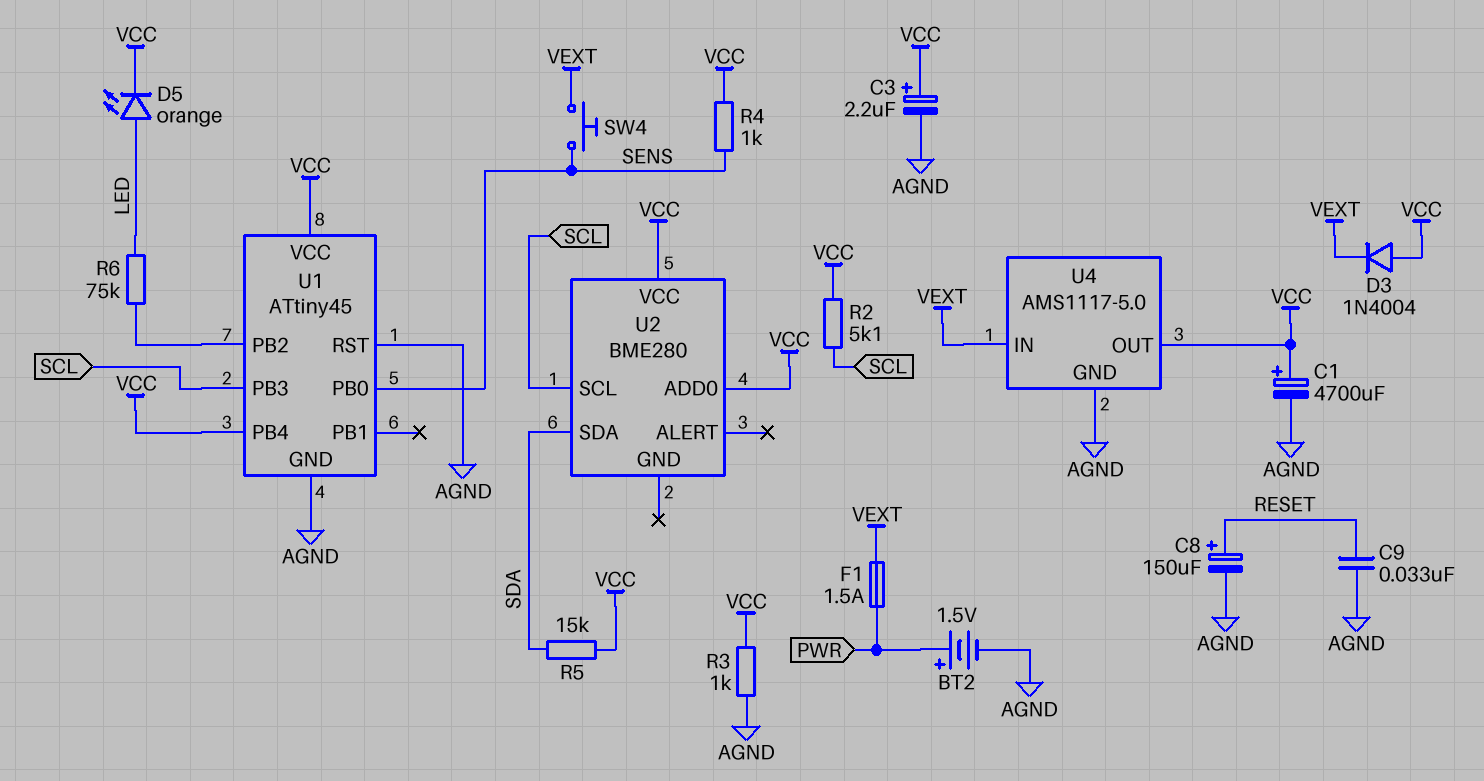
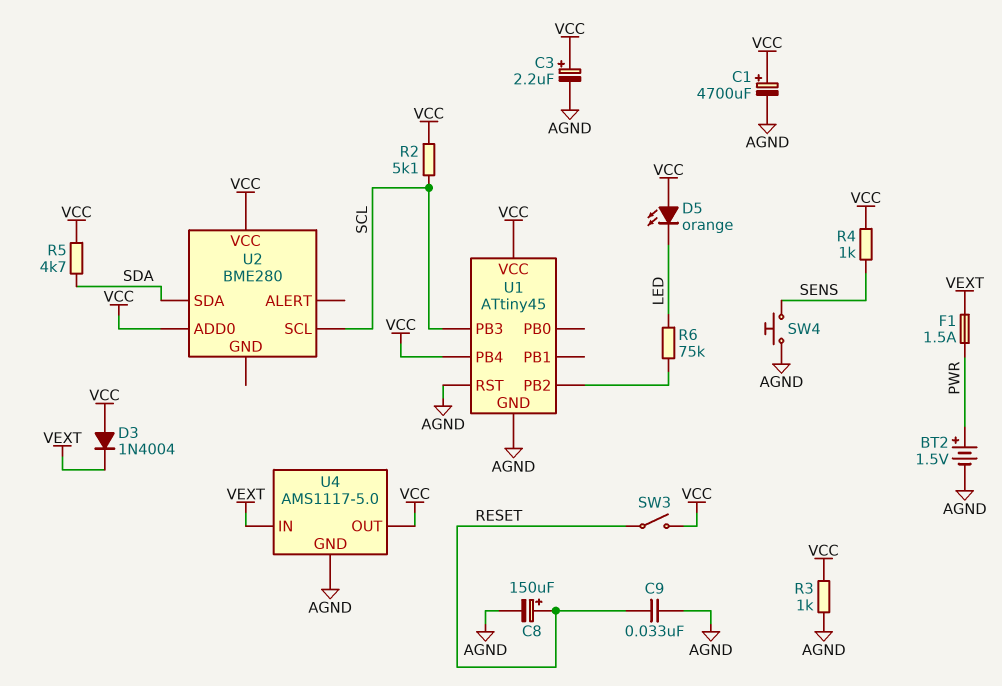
D5: LED orange (A LED, K VCC) -> LED orange (A VCC, K LED)
R5: 15k (SDA, VCC) -> 4.7k (SDA, VCC)
SW3: none -> switch (RESET, VCC)
SW4: button (SENS, VEXT) -> button (AGND, SENS)
U1 pin PB0: SENS -> none

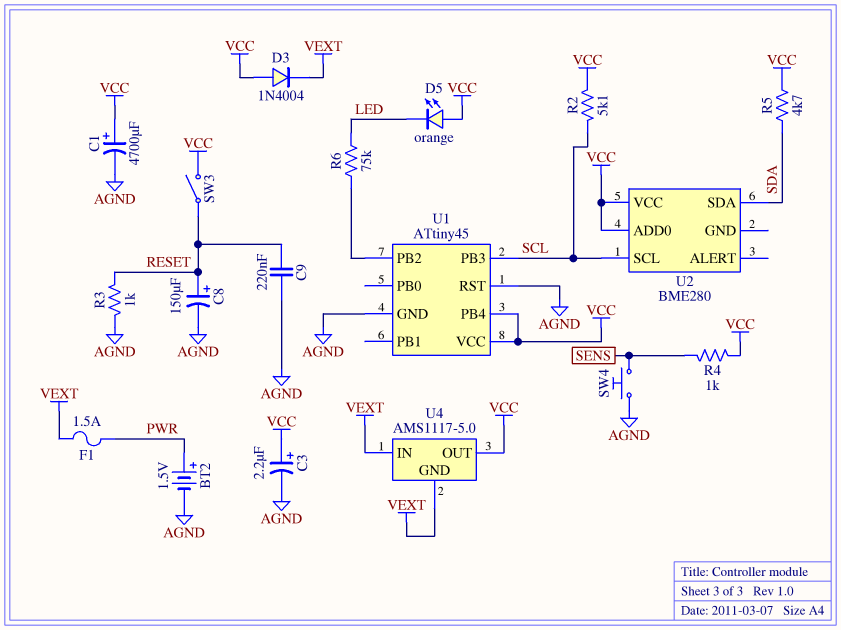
C9: 33nF (AGND, RESET) -> 220nF (AGND, RESET)
R3: 1k (AGND, VCC) -> 1k (AGND, RESET)
U4 pin GND: AGND -> VEXT

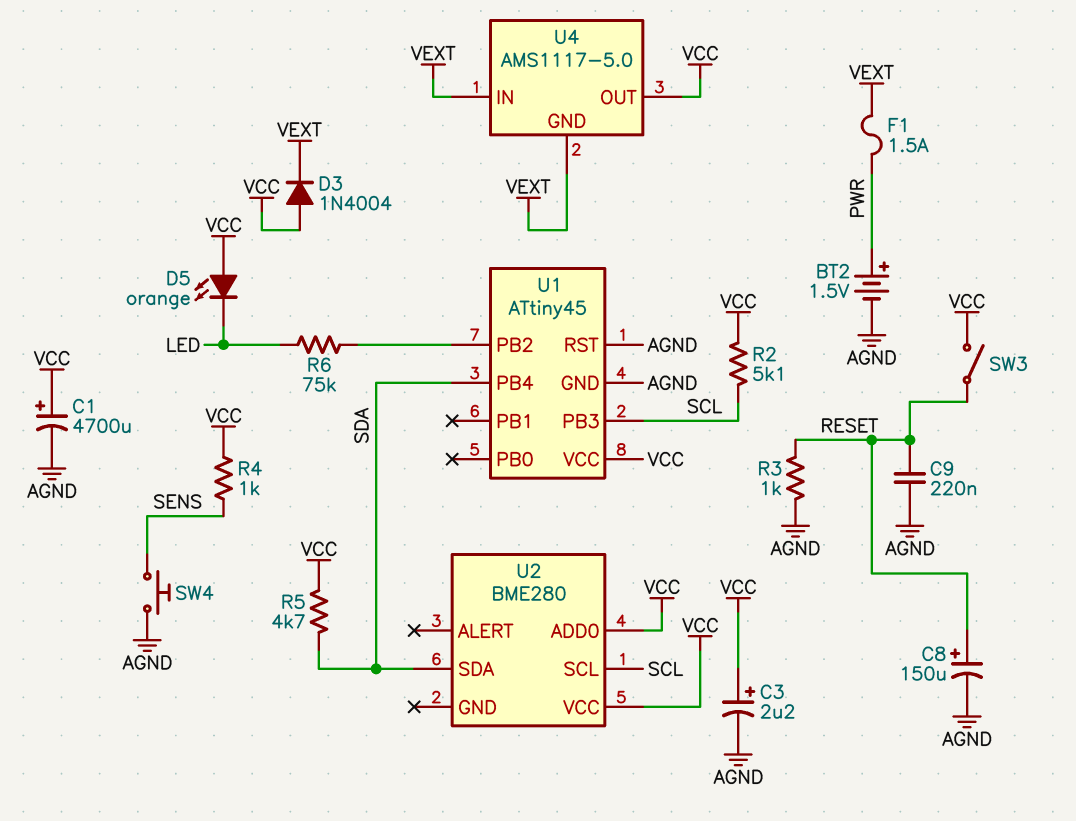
U1 pin PB4: VCC -> SDA

